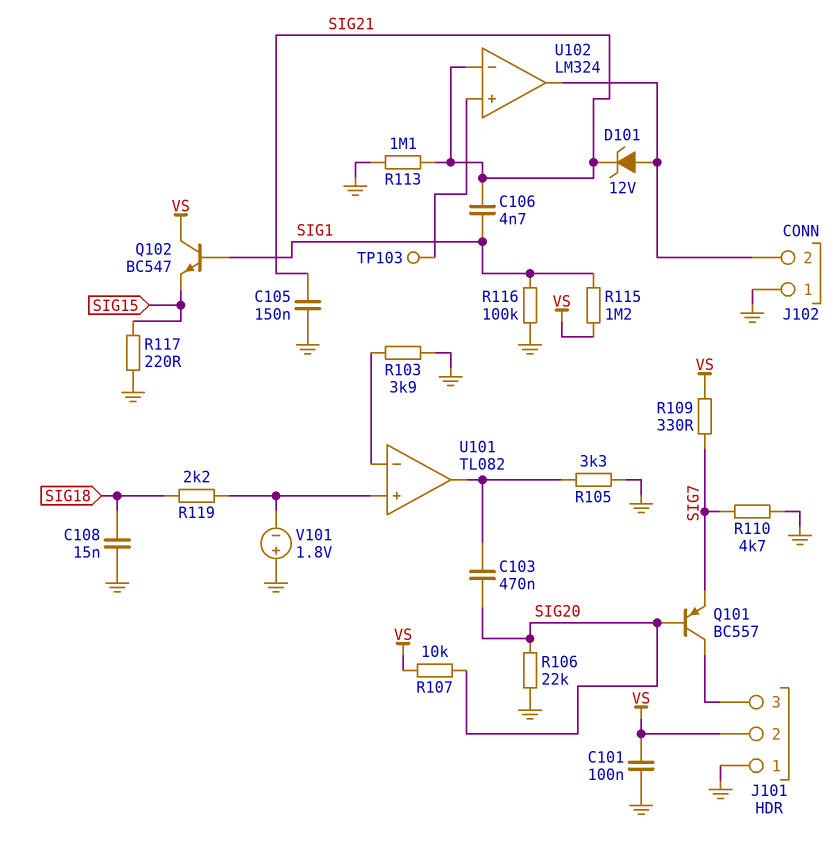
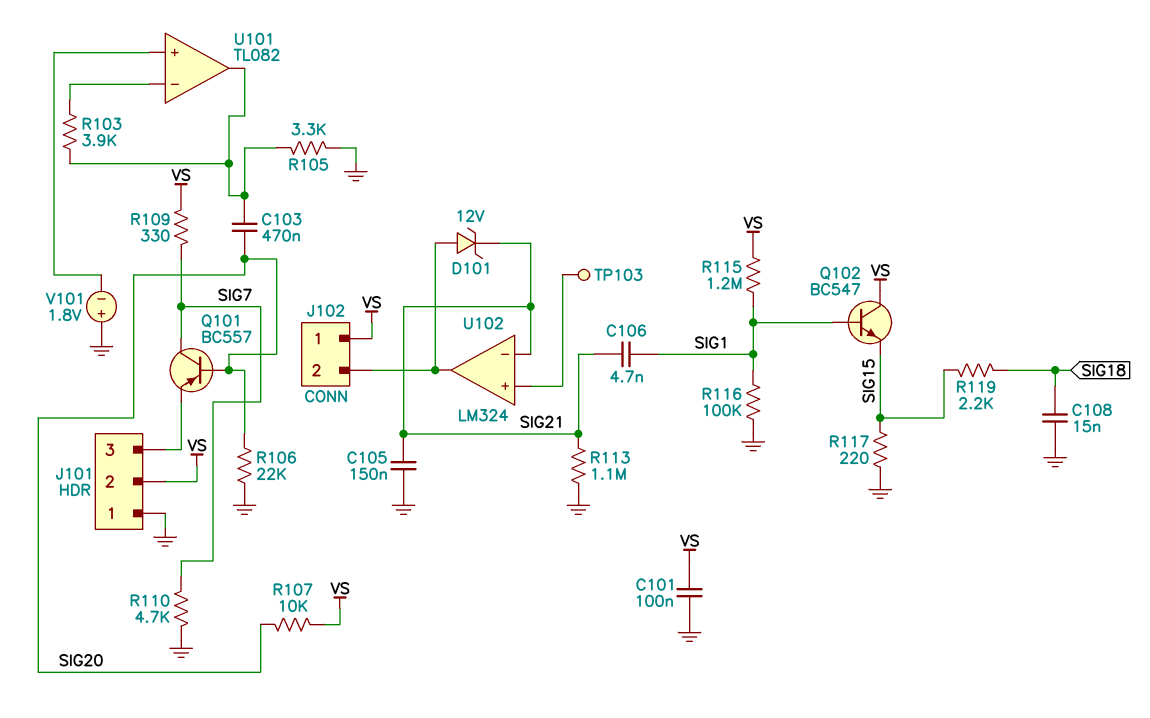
J102 pin 1: GND -> VS
Q101: PNP BC557 (B SIG20, C J101/3, E SIG7) -> PNP BC557 (B SIG20, C SIG7, E J101/3)
R103: 3.9k (GND, U101/in-) -> 3.9k (U101/in-, U101/out)
R119: 2.2k (SIG18, U101/in+) -> 2.2k (SIG15, SIG18)

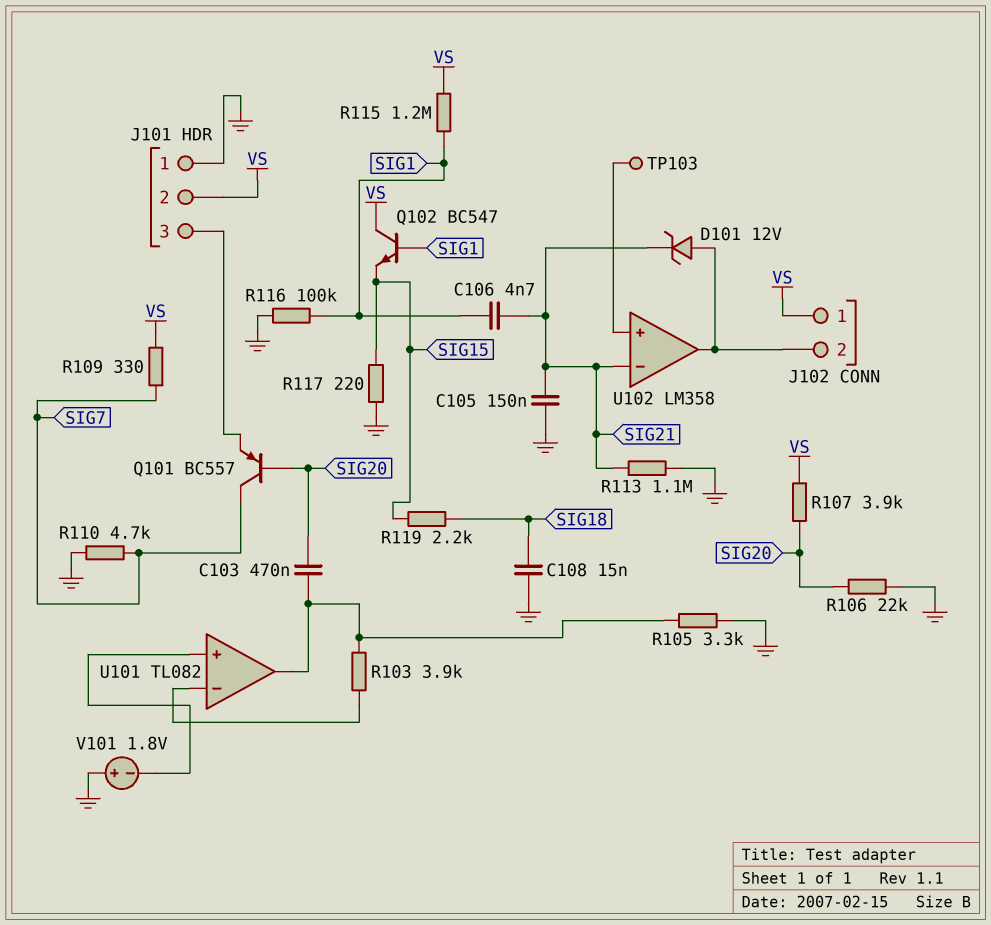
C101: 100nF (GND, VS) -> none
R107: 10k (SIG20, VS) -> 3.9k (SIG20, VS)
U102: LM324 -> LM358

